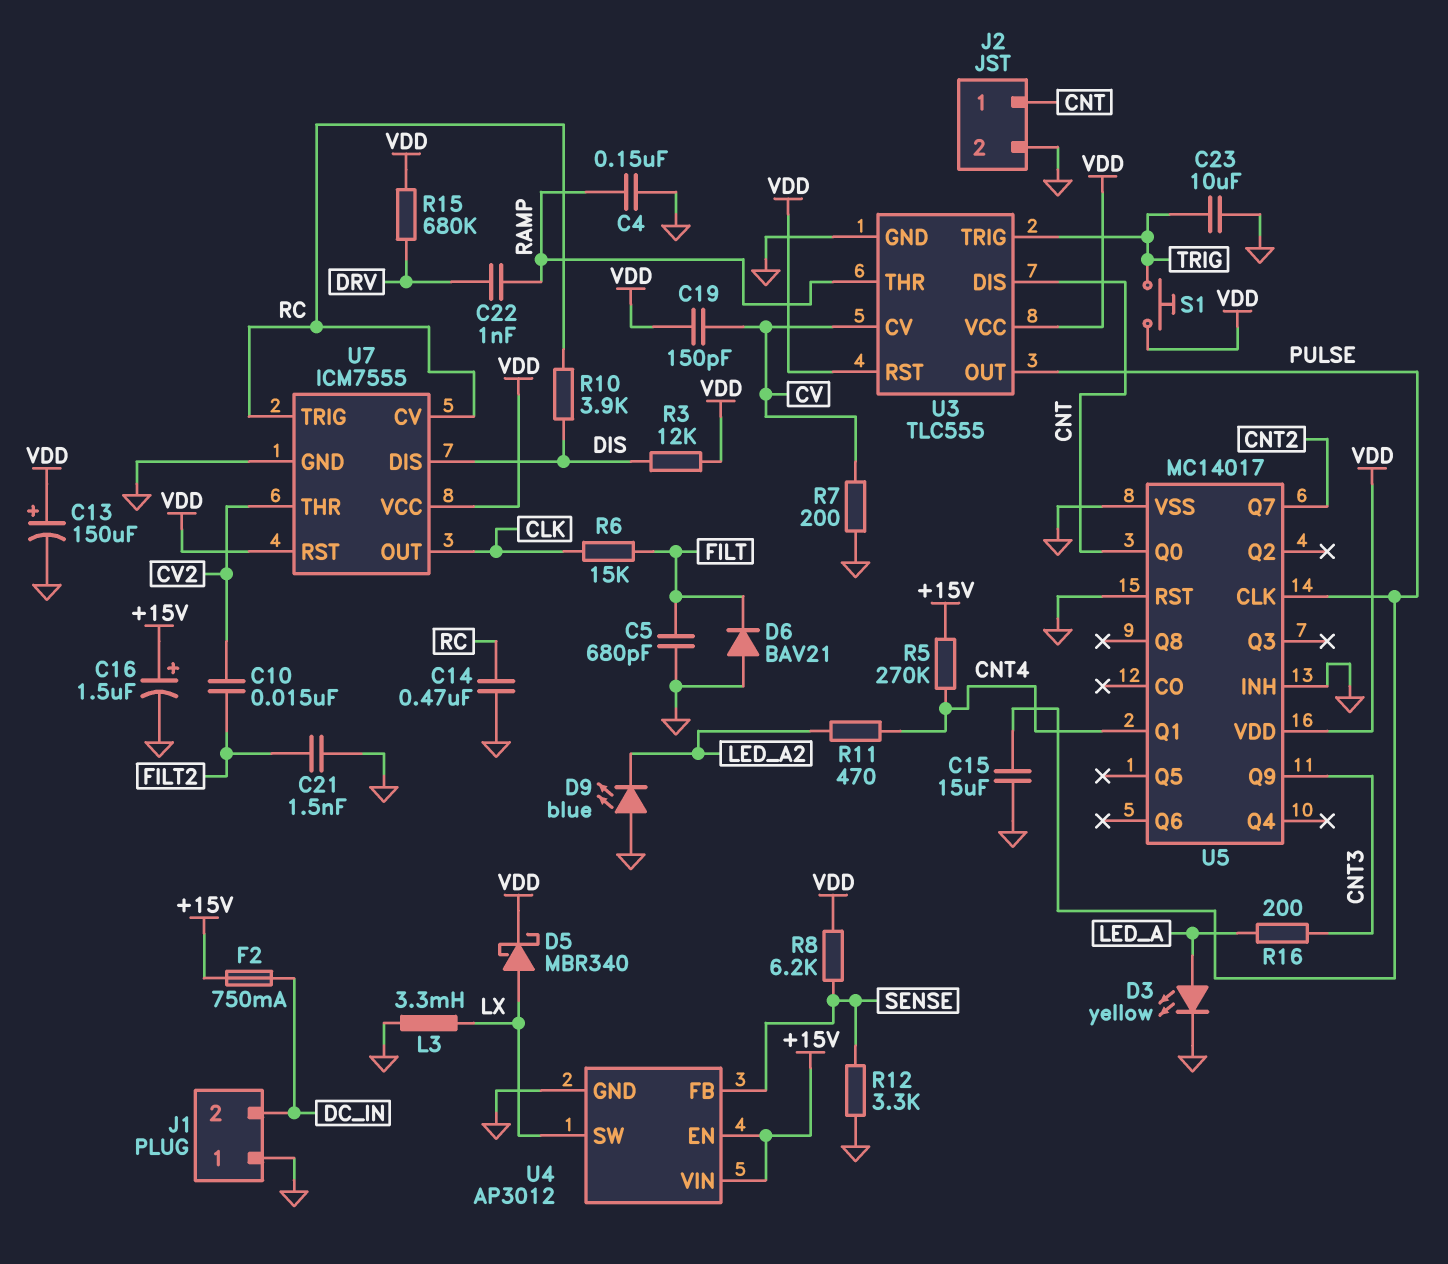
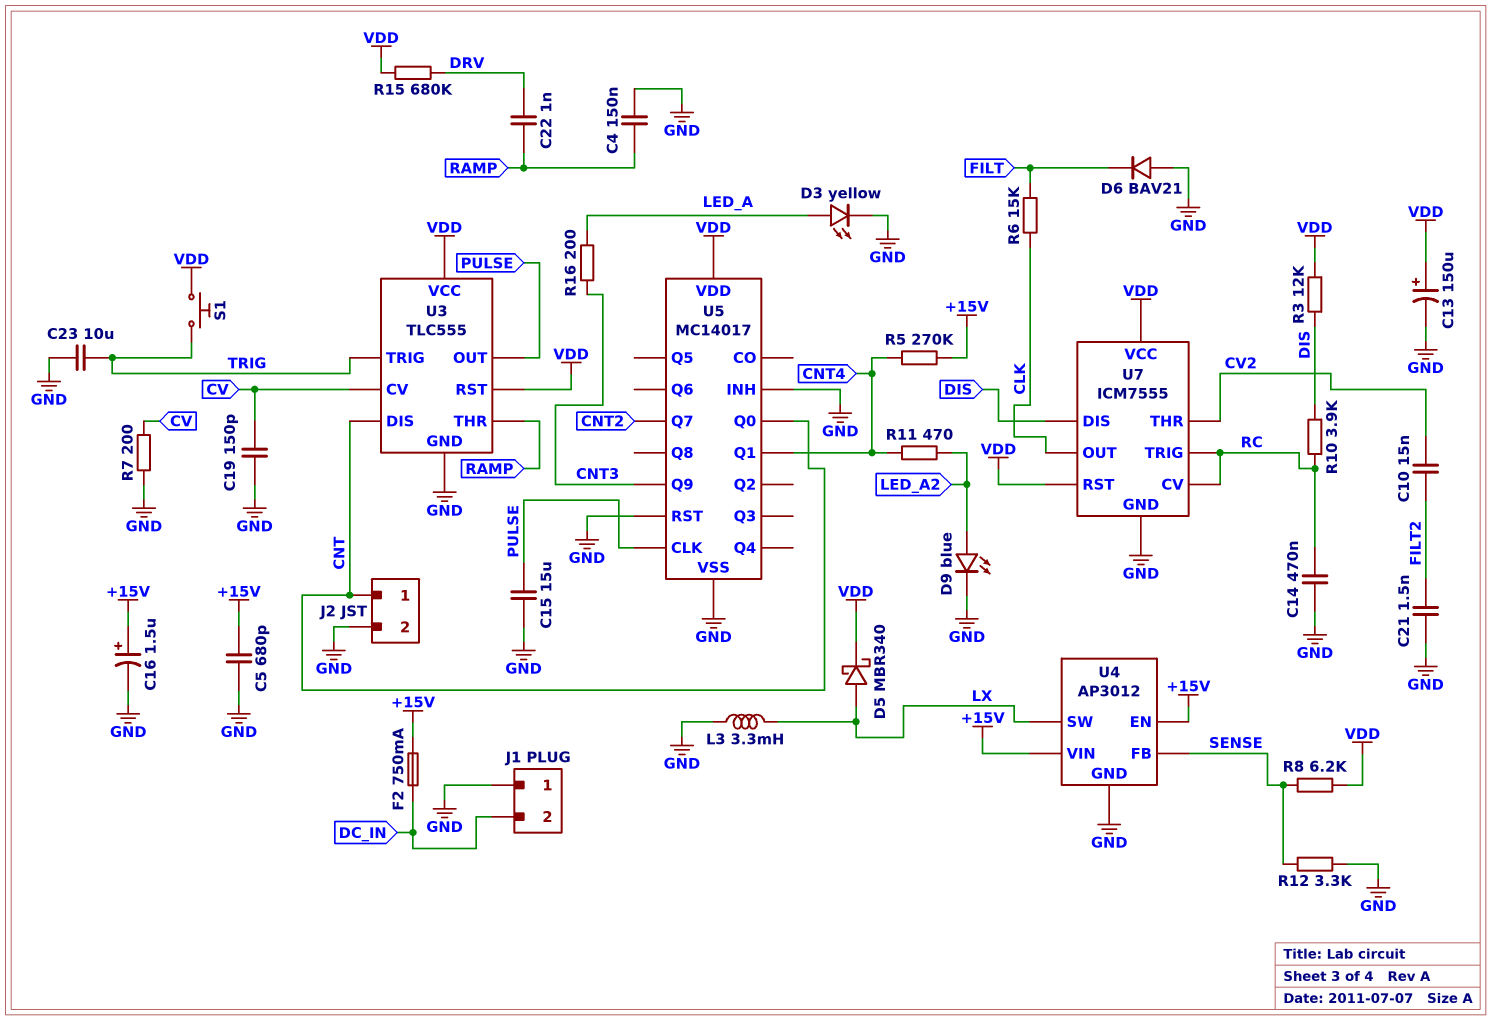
C5: 680pF (FILT, GND) -> 680pF (+15V, GND)
C19: 150pF (CV, VDD) -> 150pF (CV, GND)
D9: LED blue (A GND, K LED_A2) -> LED blue (A LED_A2, K GND)

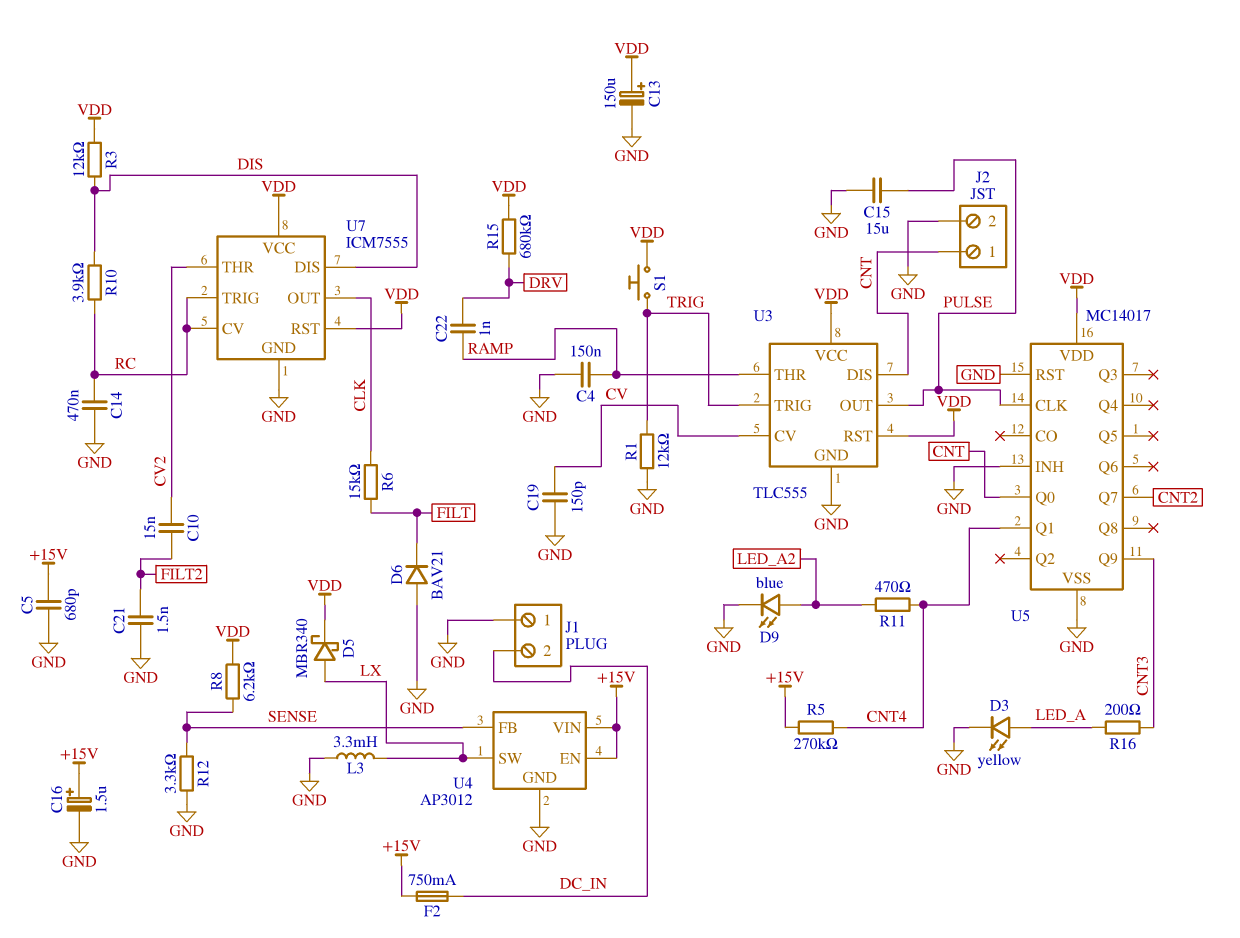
C23: 10uF (GND, TRIG) -> none
R1: none -> 12k (GND, TRIG)
R7: 200 (CV, GND) -> none

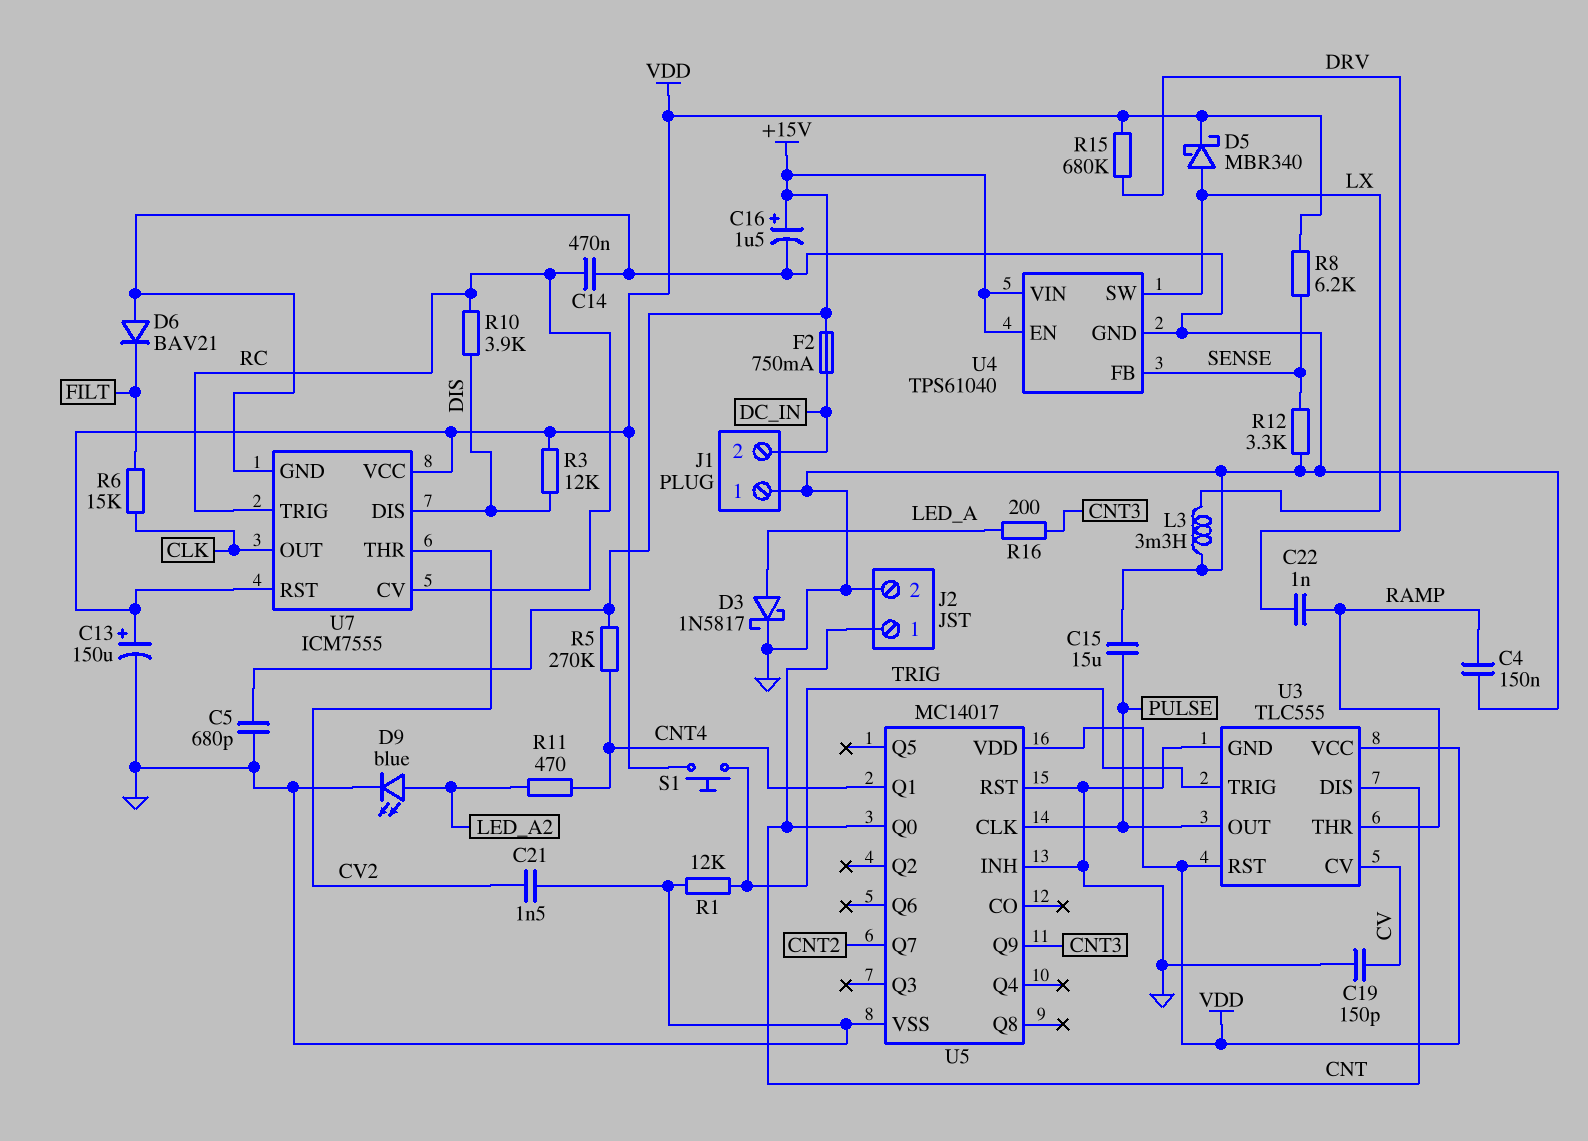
C10: 15nF (CV2, FILT2) -> none
C21: 1.5nF (FILT2, GND) -> 1.5nF (CV2, GND)
D3: LED yellow (A LED_A, K GND) -> schottky 1N5817 (A LED_A, K GND)
U4: AP3012 -> TPS61040

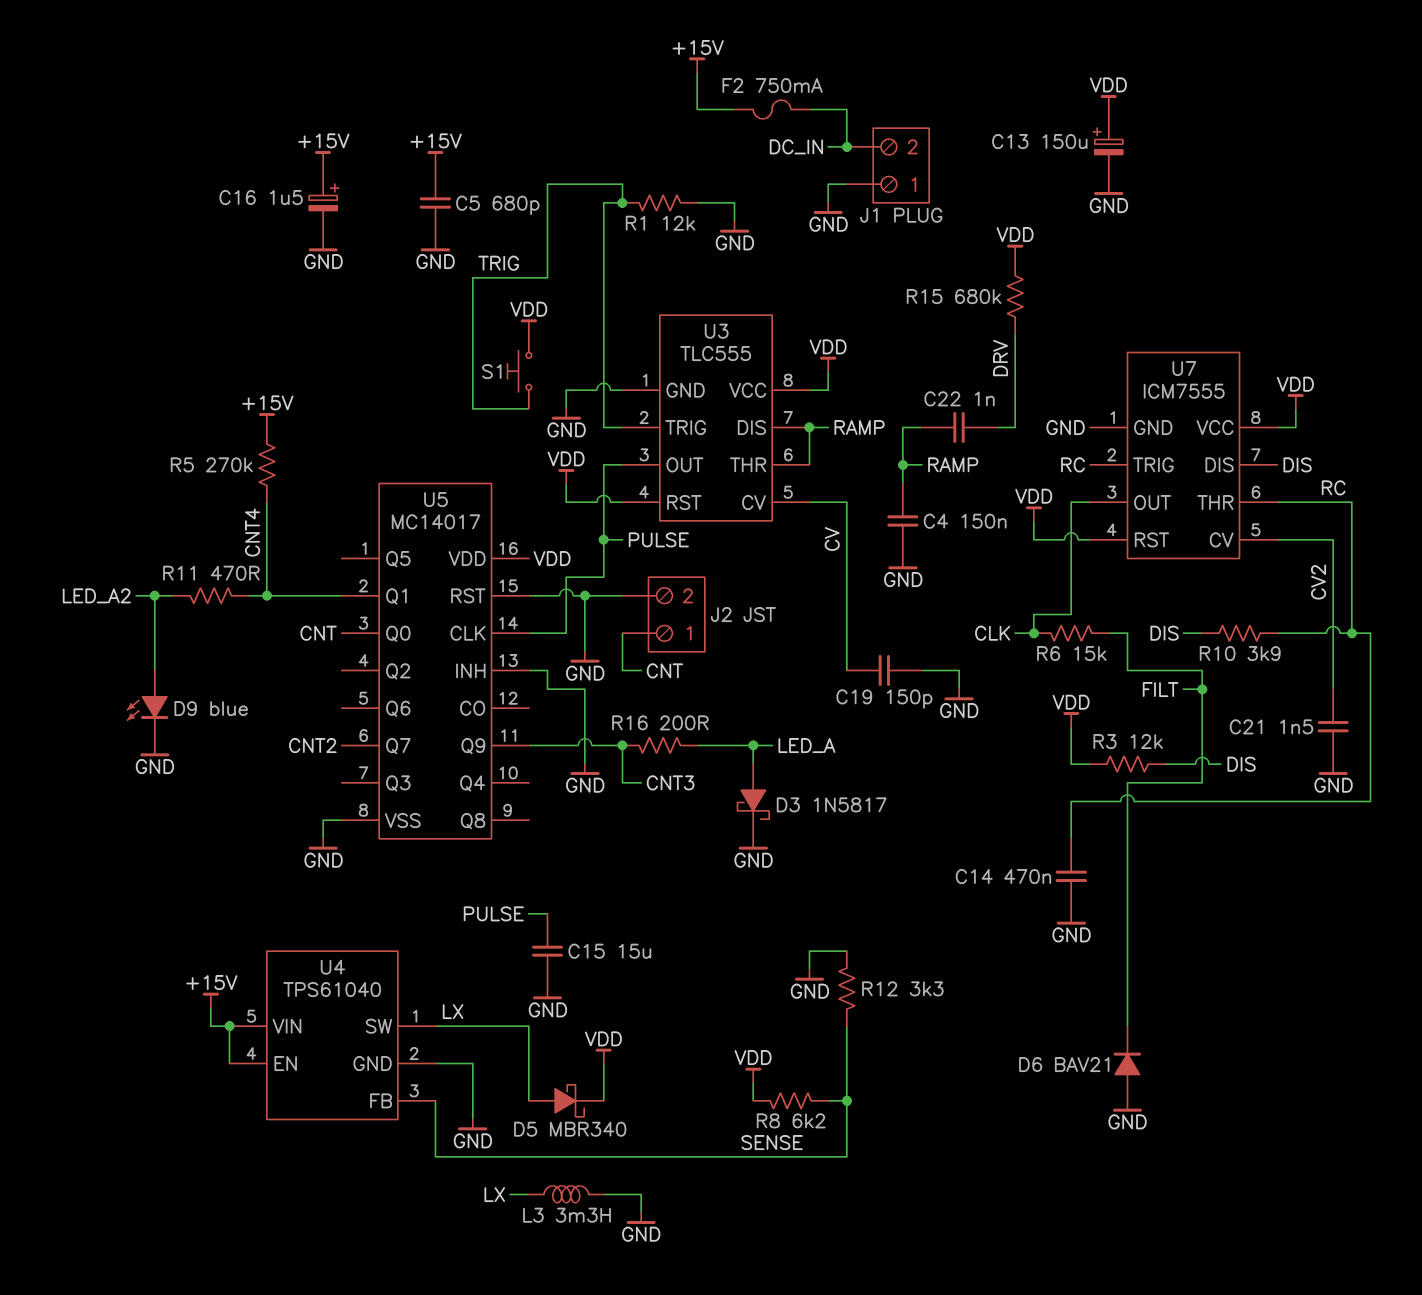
U3 pin DIS: CNT -> RAMP
U7 pin CV: RC -> CV2
U7 pin THR: CV2 -> RC

